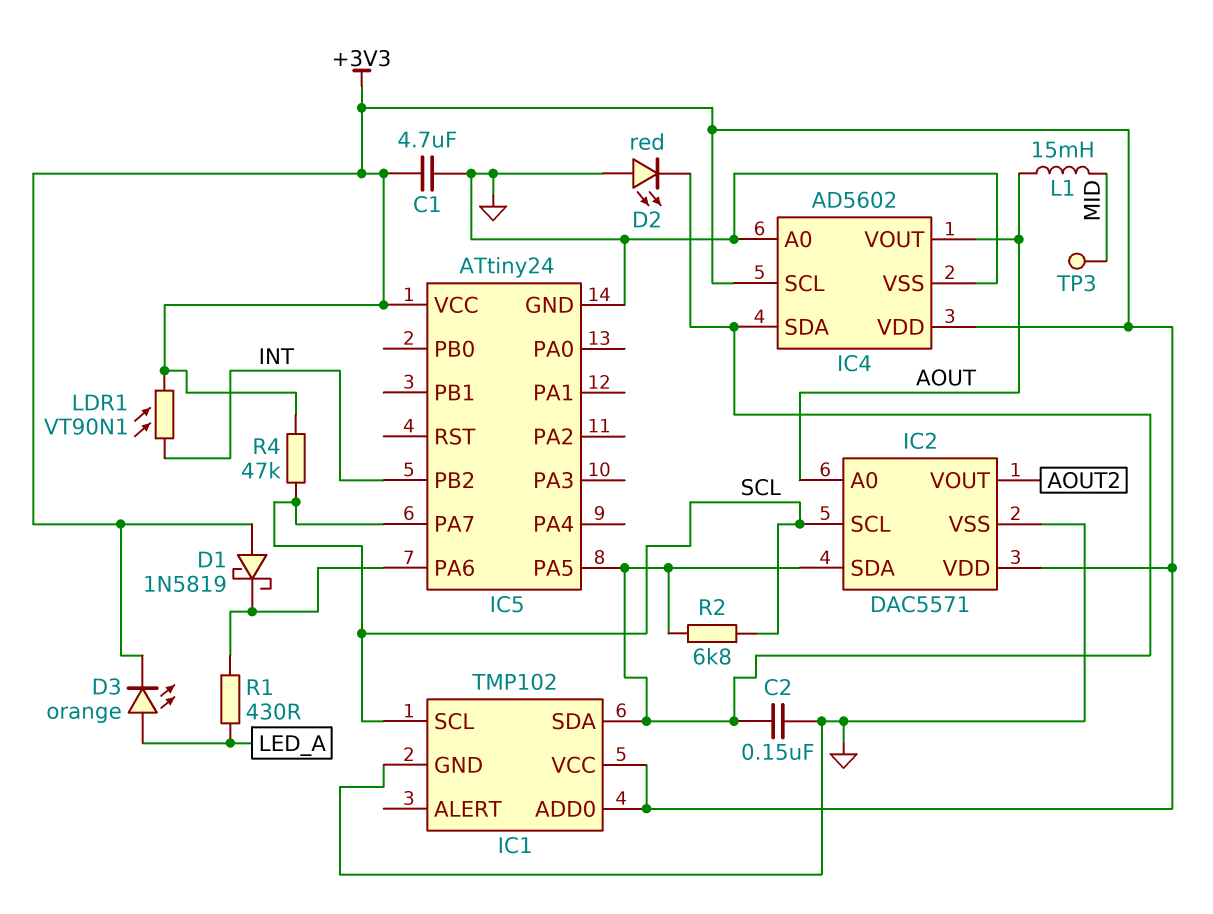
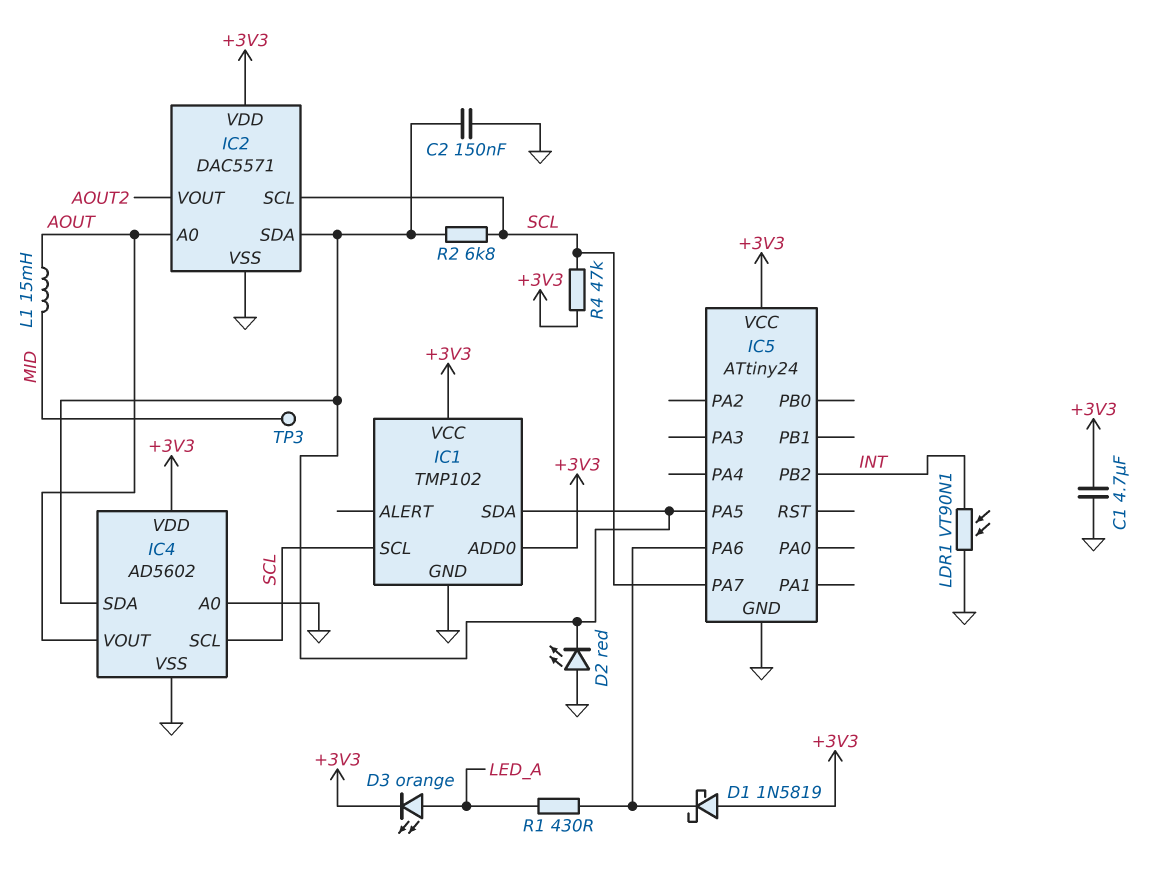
IC4 pin SCL: +3V3 -> SCL
LDR1: VT90N1 (+3V3, INT) -> VT90N1 (GND, INT)

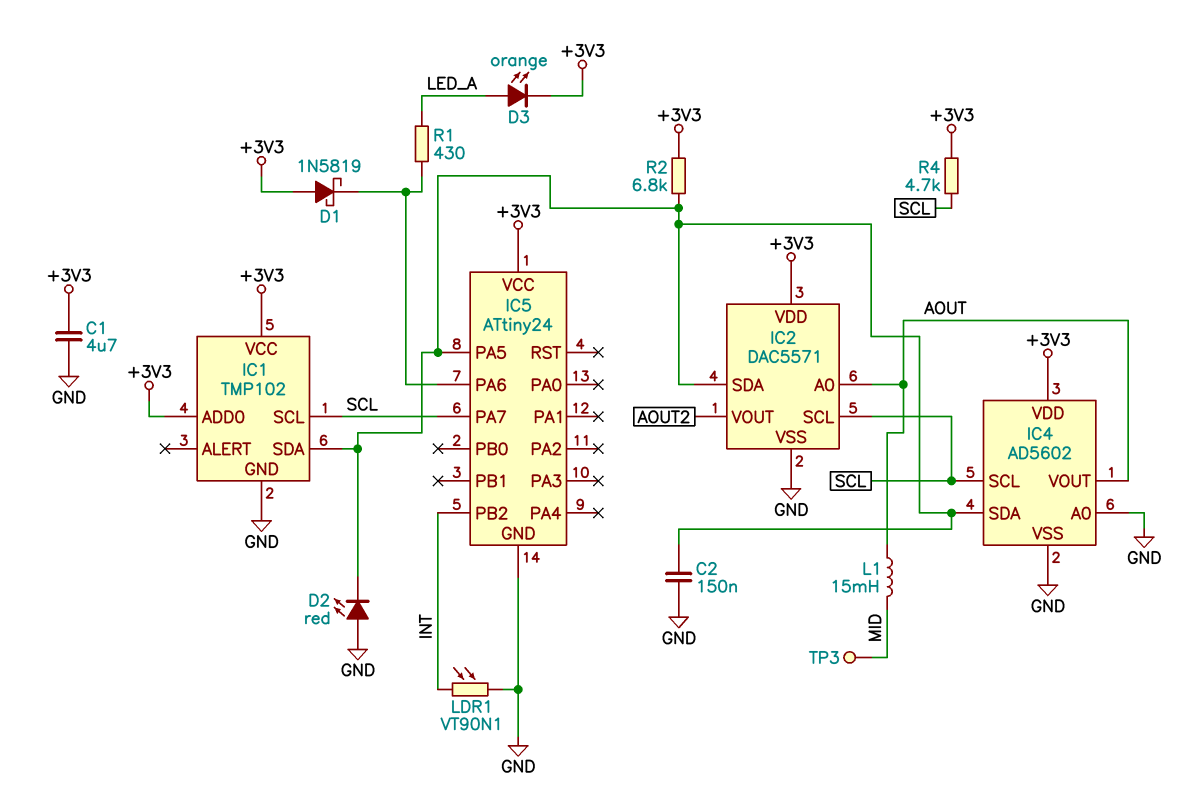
R2: 6.8k (IC1/SDA, SCL) -> 6.8k (+3V3, IC1/SDA)
R4: 47k (+3V3, SCL) -> 4.7k (+3V3, SCL)

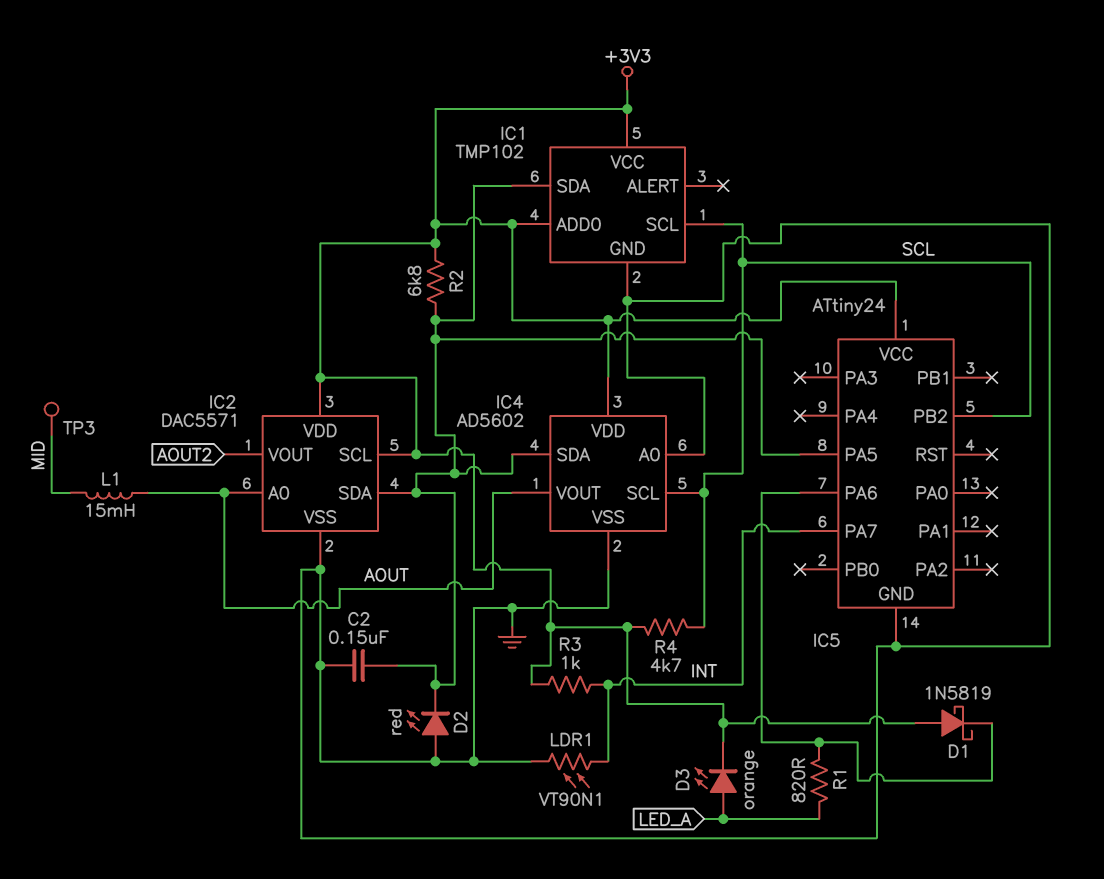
C1: 4.7uF (+3V3, GND) -> none
IC2 pin SCL: SCL -> +3V3
IC5 pin PA7: SCL -> INT
IC5 pin PB2: INT -> SCL
R1: 430 (IC5/PA6, LED_A) -> 820 (IC5/PA6, LED_A)
R3: none -> 1k (+3V3, INT)

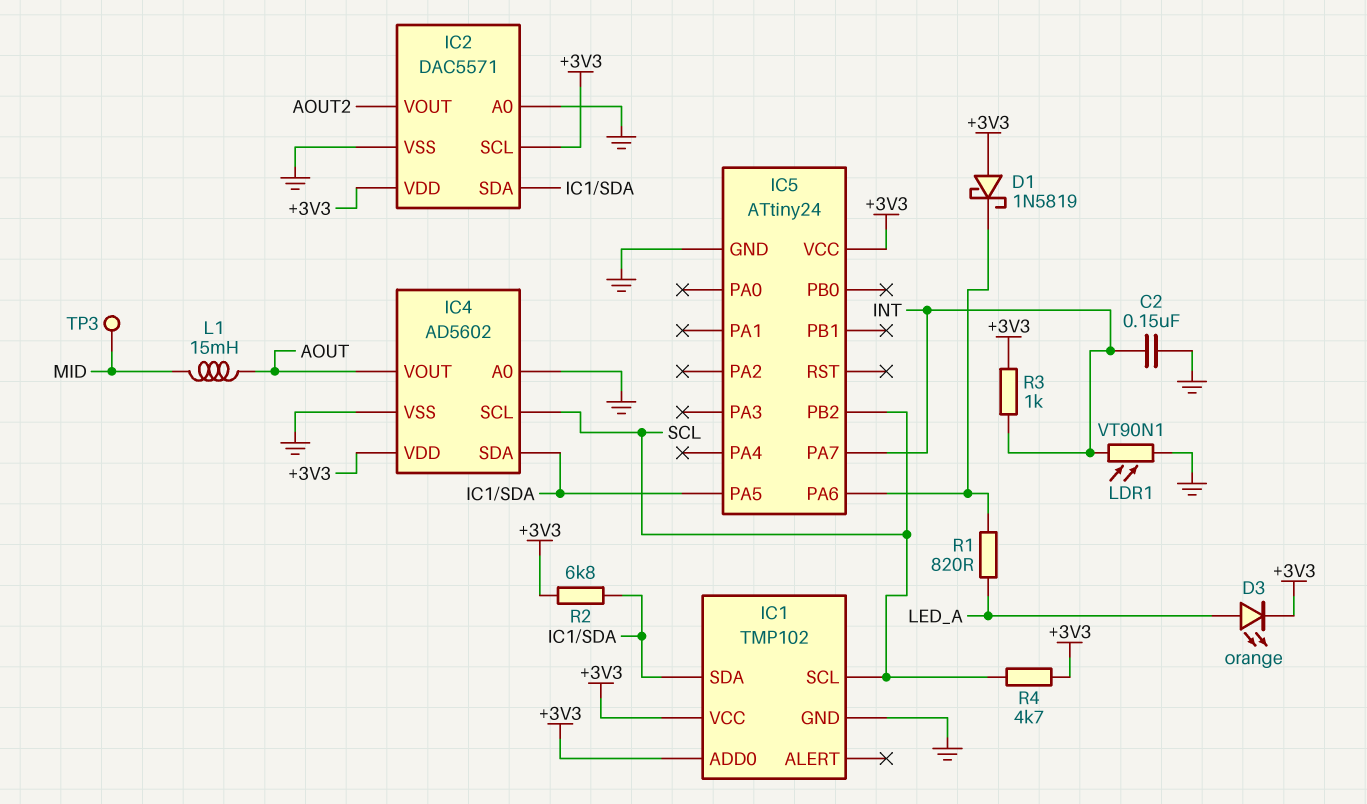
C2: 150nF (GND, IC1/SDA) -> 150nF (GND, INT)
D2: LED red (A GND, K IC1/SDA) -> none
IC2 pin A0: AOUT -> GND

